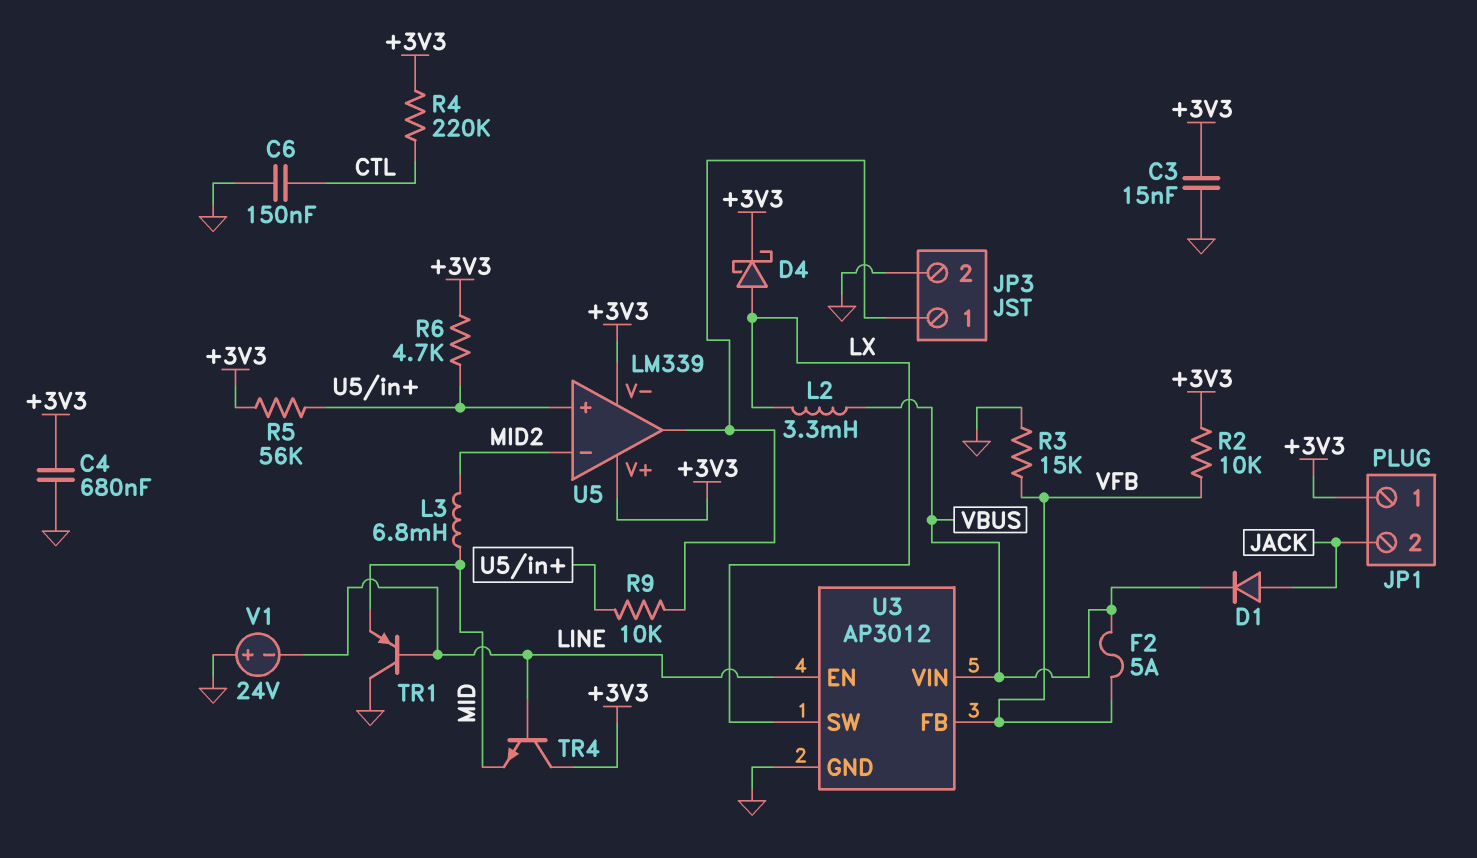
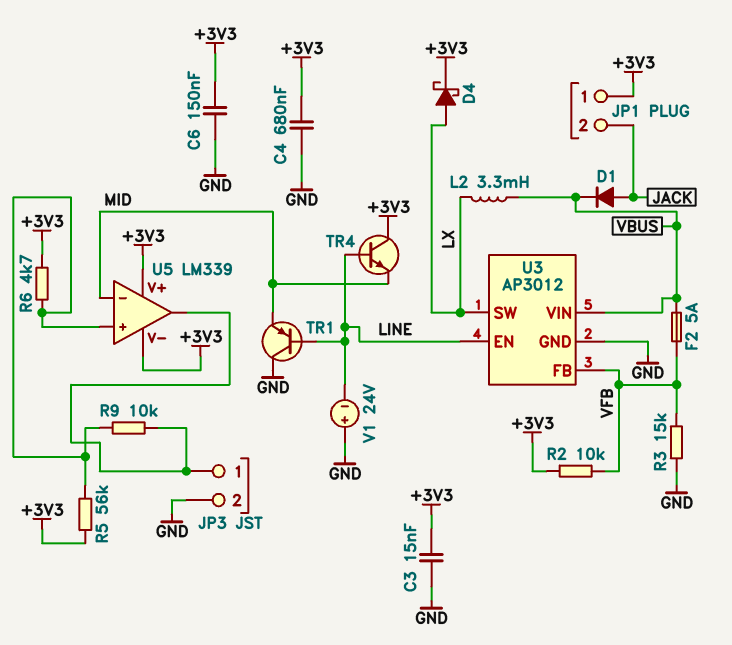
C6: 150nF (CTL, GND) -> 150nF (+3V3, GND)
L3: 6.8mH (MID, MID2) -> none
R4: 220k (+3V3, CTL) -> none
U5 pin in-: MID2 -> MID

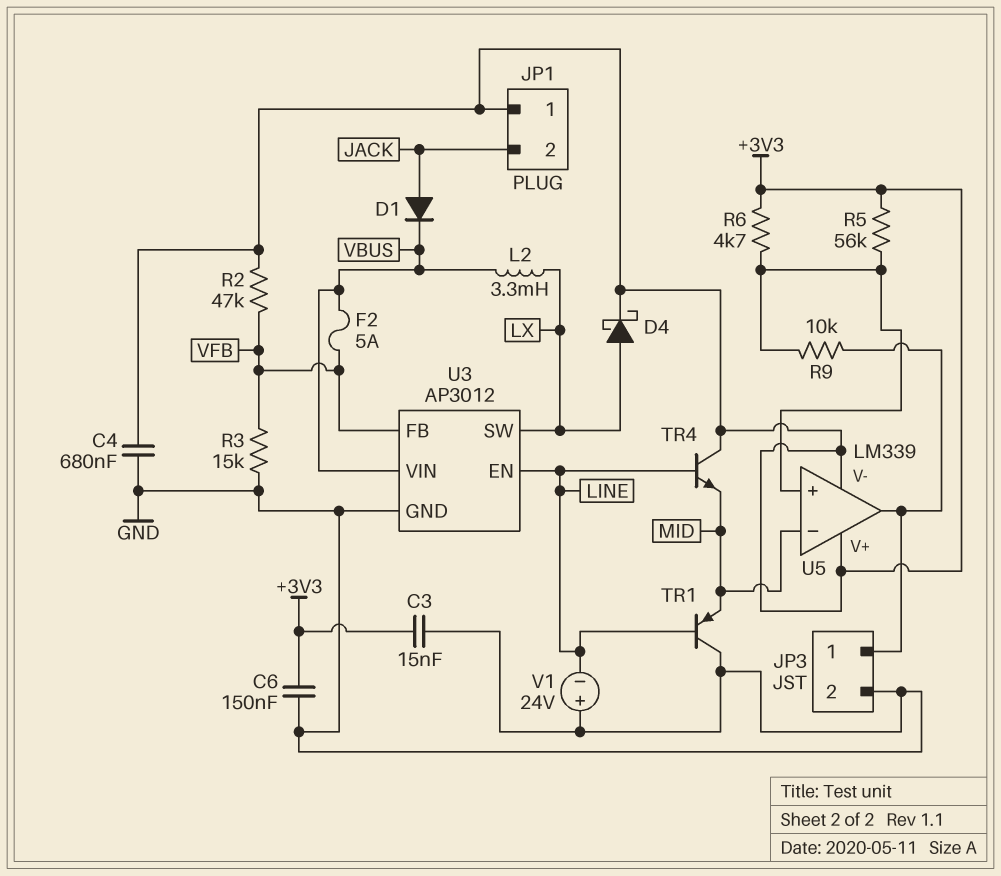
R2: 10k (+3V3, VFB) -> 47k (+3V3, VFB)

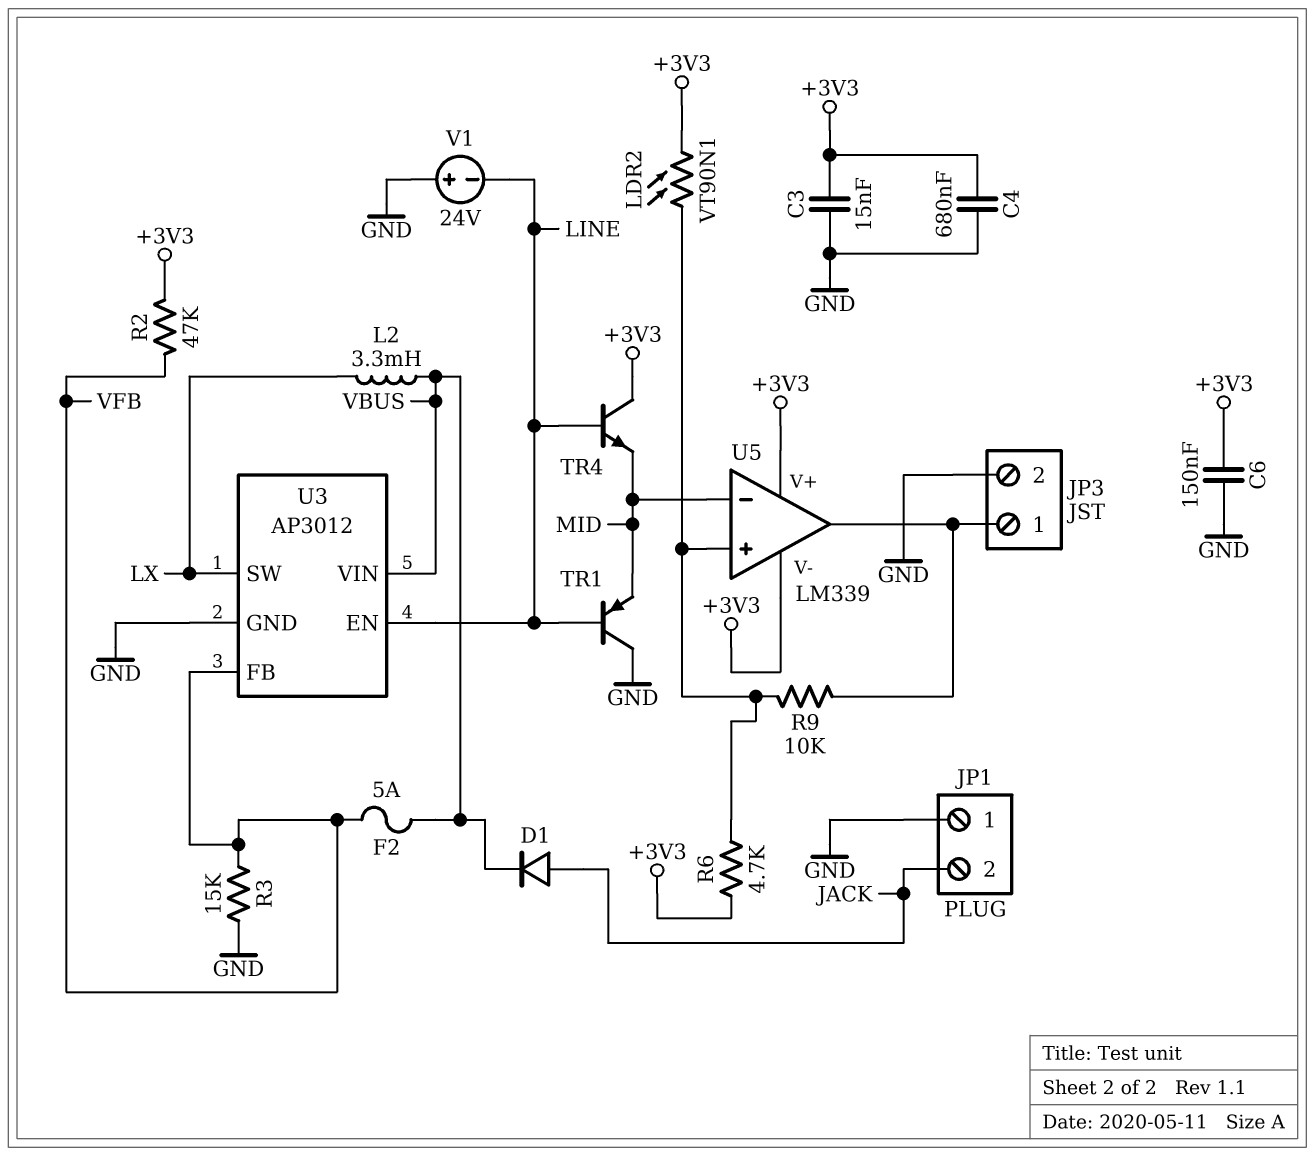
D4: schottky (A LX, K +3V3) -> none
JP1 pin 1: +3V3 -> GND
LDR2: none -> VT90N1 (+3V3, U5/in+)
R5: 56k (+3V3, U5/in+) -> none

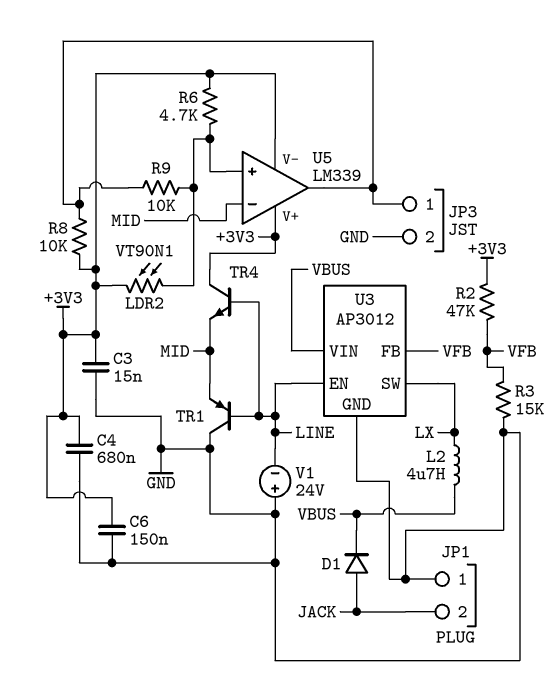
F2: 5A (VBUS, VFB) -> none
L2: 3.3mH (LX, VBUS) -> 4.7uH (LX, VBUS)
R8: none -> 10k (+3V3, JP3/1)

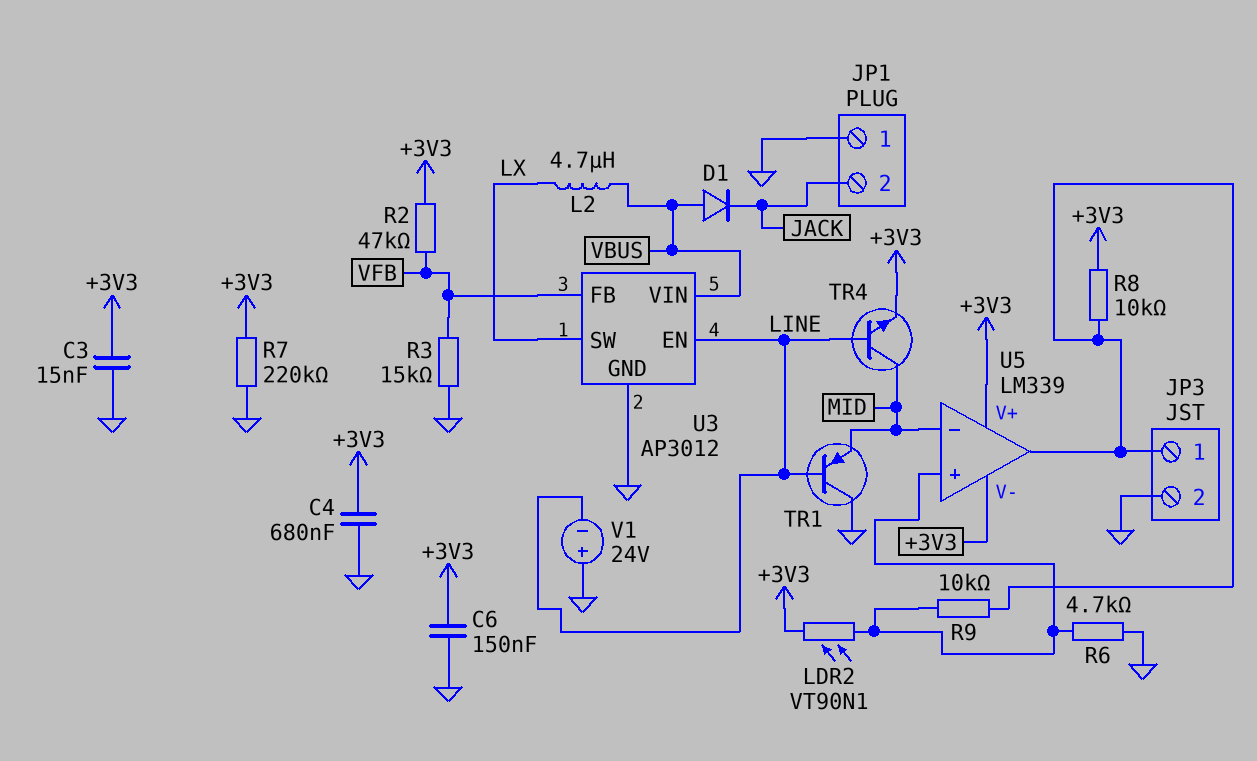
D1: diode (A JACK, K VBUS) -> diode (A VBUS, K JACK)
R6: 4.7k (+3V3, U5/in+) -> 4.7k (GND, U5/in+)
R7: none -> 220k (+3V3, GND)
TR4: NPN (B LINE, C +3V3, E MID) -> NPN (B LINE, C MID, E +3V3)

